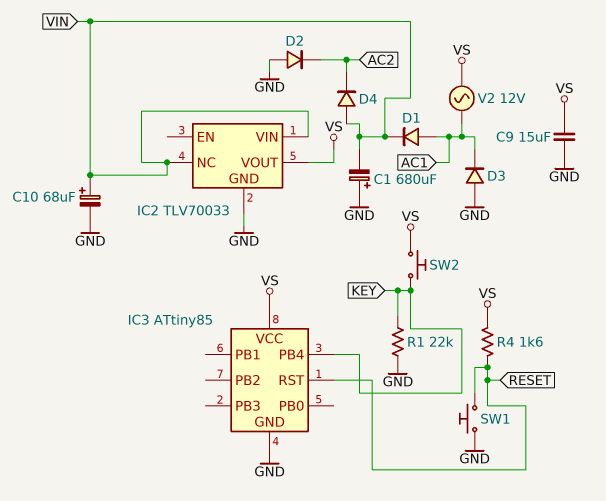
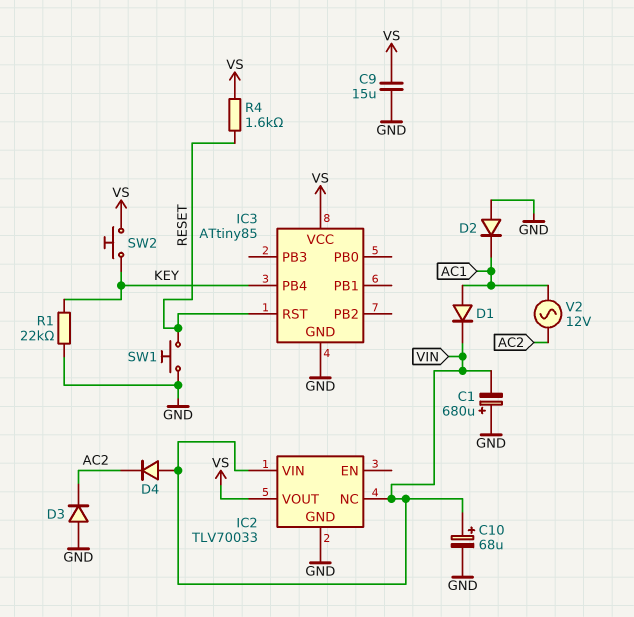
D2: diode (A GND, K AC2) -> diode (A GND, K AC1)
D3: diode (A GND, K AC1) -> diode (A GND, K AC2)
V2: AC 12V (AC1, VS) -> AC 12V (AC1, AC2)

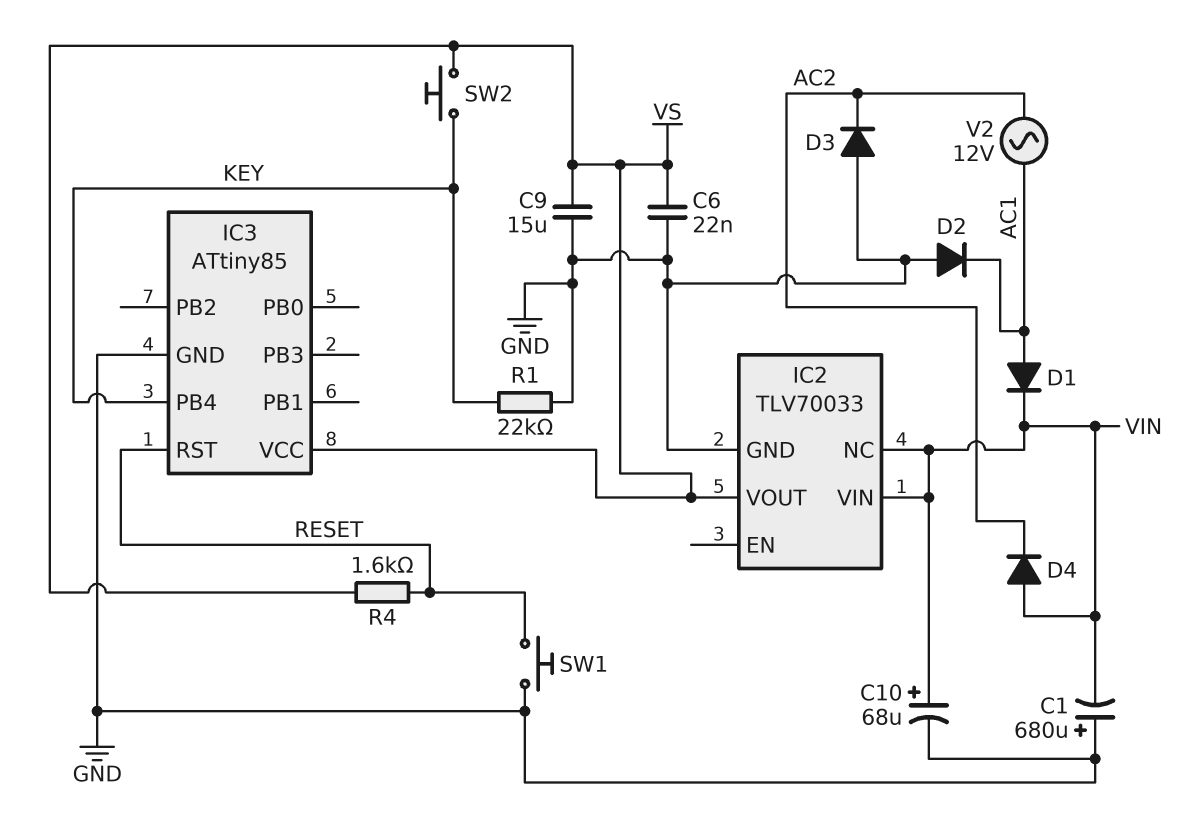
C6: none -> 22nF (GND, VS)

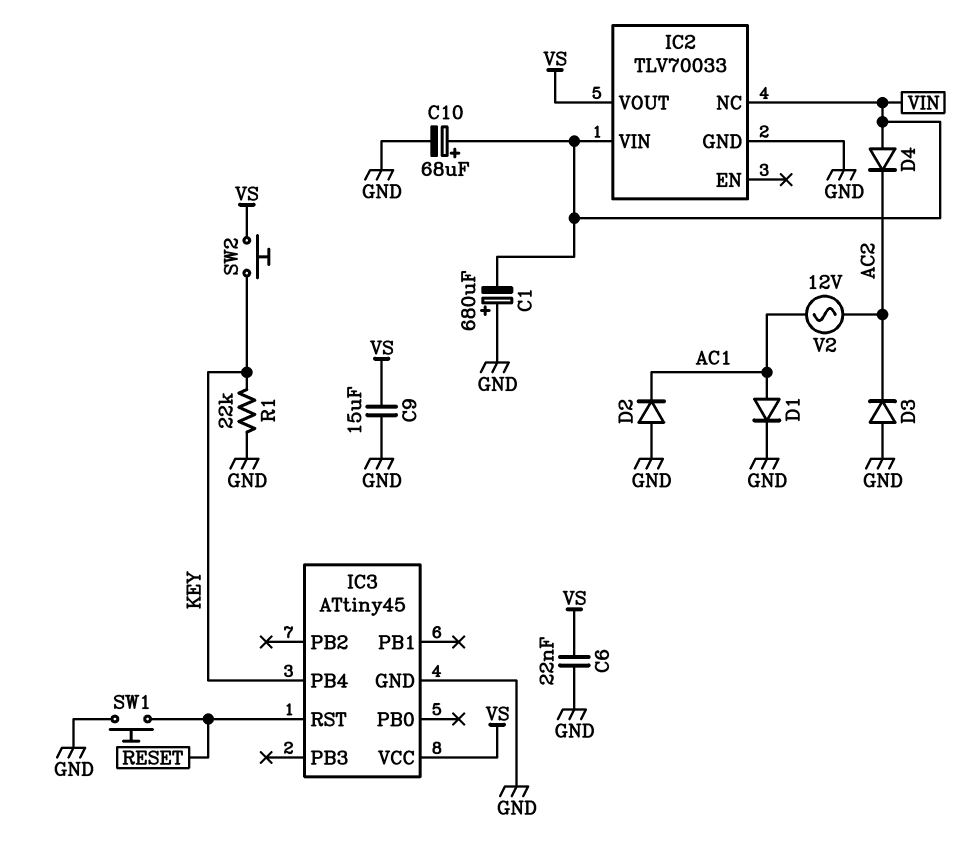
D1: diode (A AC1, K VIN) -> diode (A AC1, K GND)
IC3: ATtiny85 -> ATtiny45
R4: 1.6k (RESET, VS) -> none

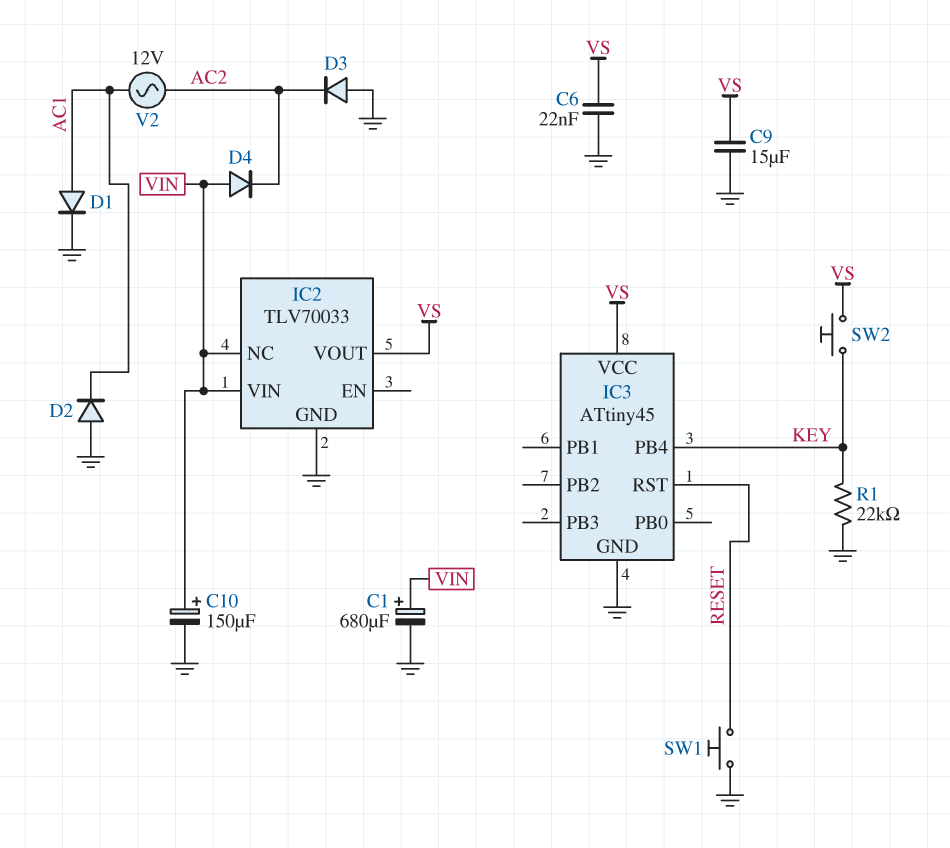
C1: 680uF (plus GND, minus VIN) -> 680uF (plus VIN, minus GND)
C10: 68uF (plus VIN, minus GND) -> 150uF (plus VIN, minus GND)

